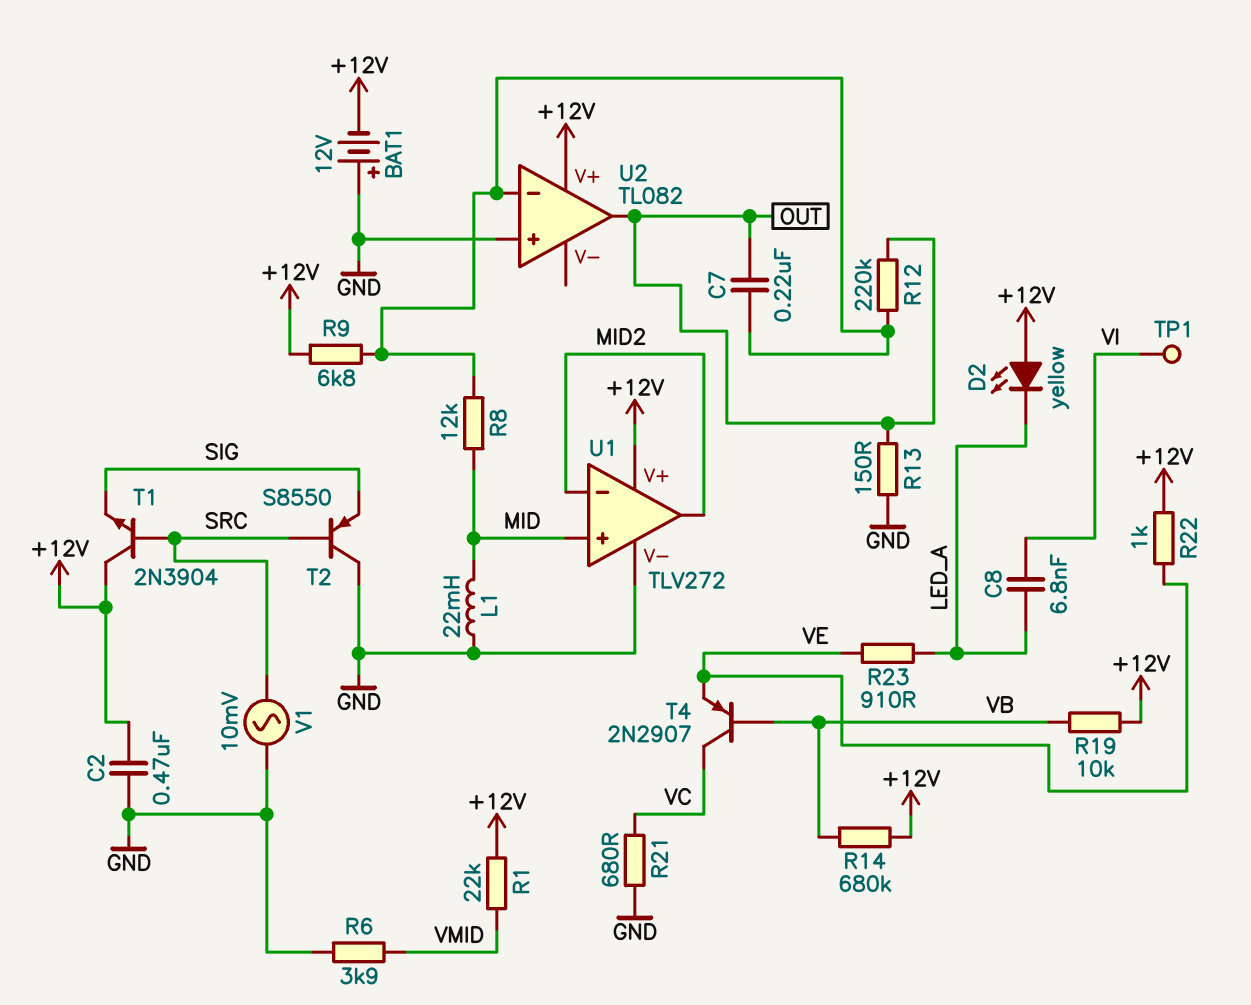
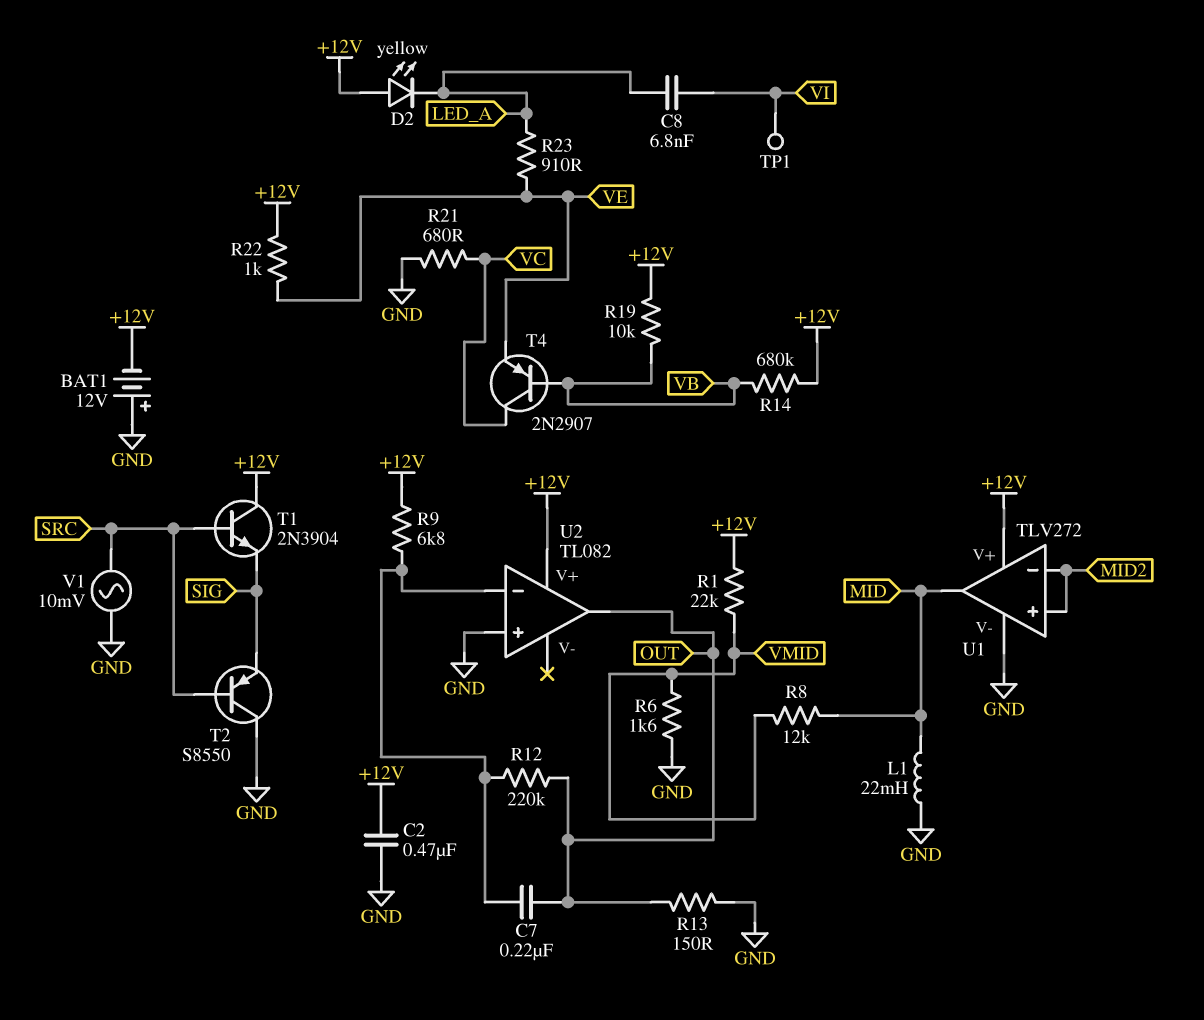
R6: 3.9k (GND, VMID) -> 1.6k (GND, VMID)
R8: 12k (MID, U2/in-) -> 12k (MID, VMID)
U1 pin in+: MID -> MID2
U1 pin out: MID2 -> MID

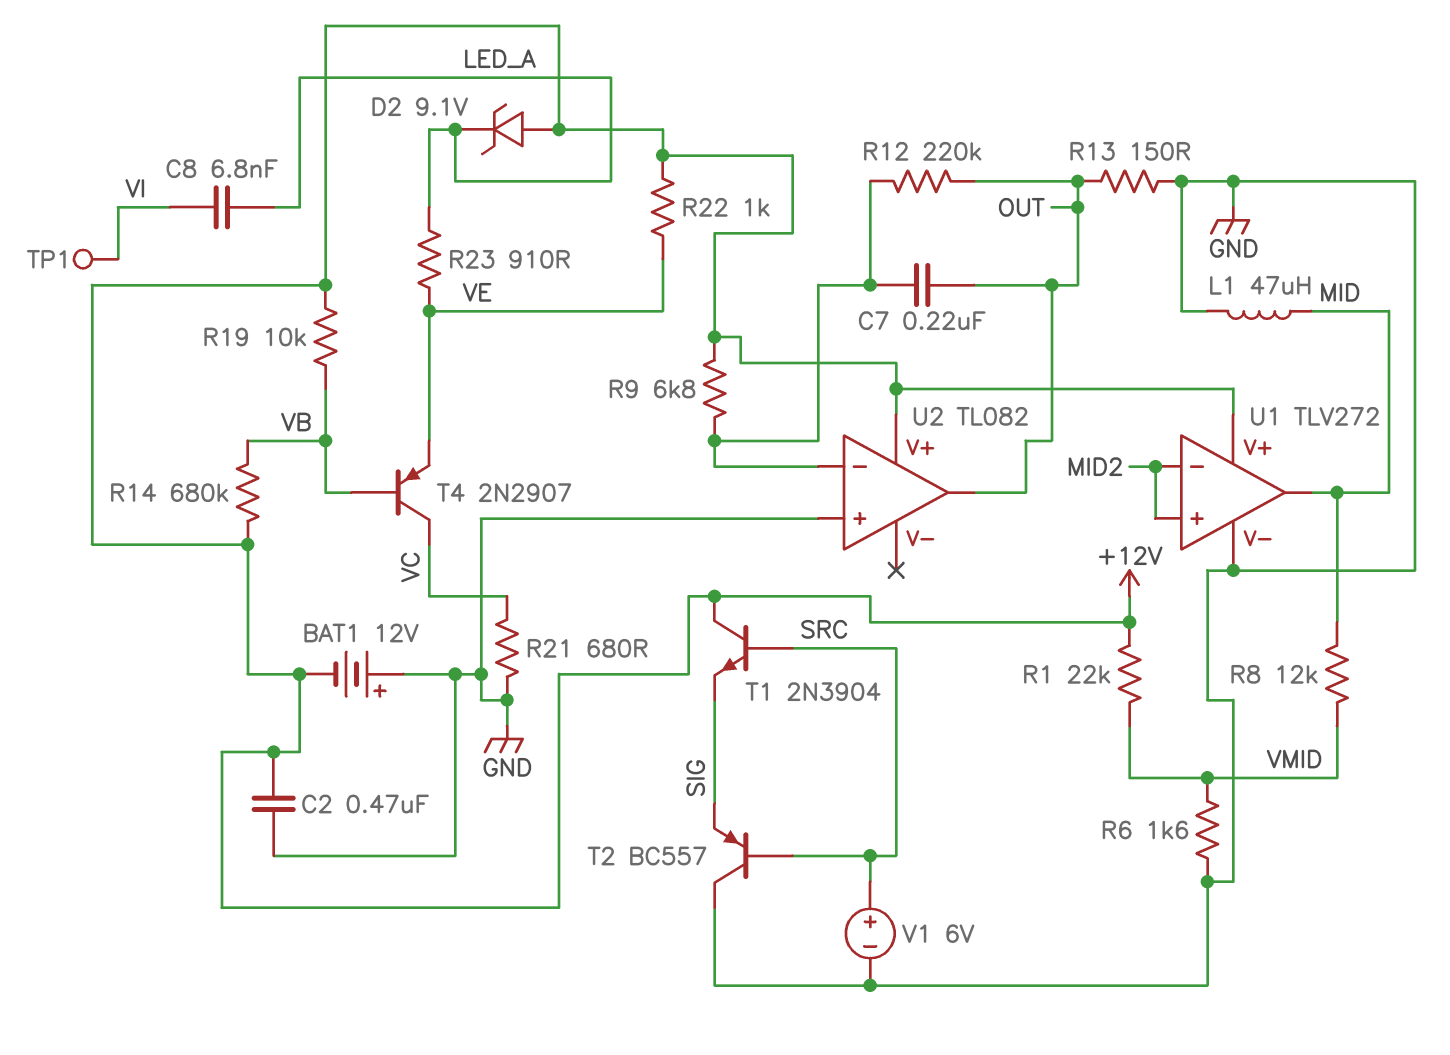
D2: LED yellow (A +12V, K LED_A) -> zener 9.1V (A +12V, K LED_A)
L1: 22mH (GND, MID) -> 47uH (GND, MID)
T2: PNP S8550 (B SRC, C GND, E SIG) -> PNP BC557 (B SRC, C GND, E SIG)
V1: AC 10mV (GND, SRC) -> 6V (plus SRC, minus GND)

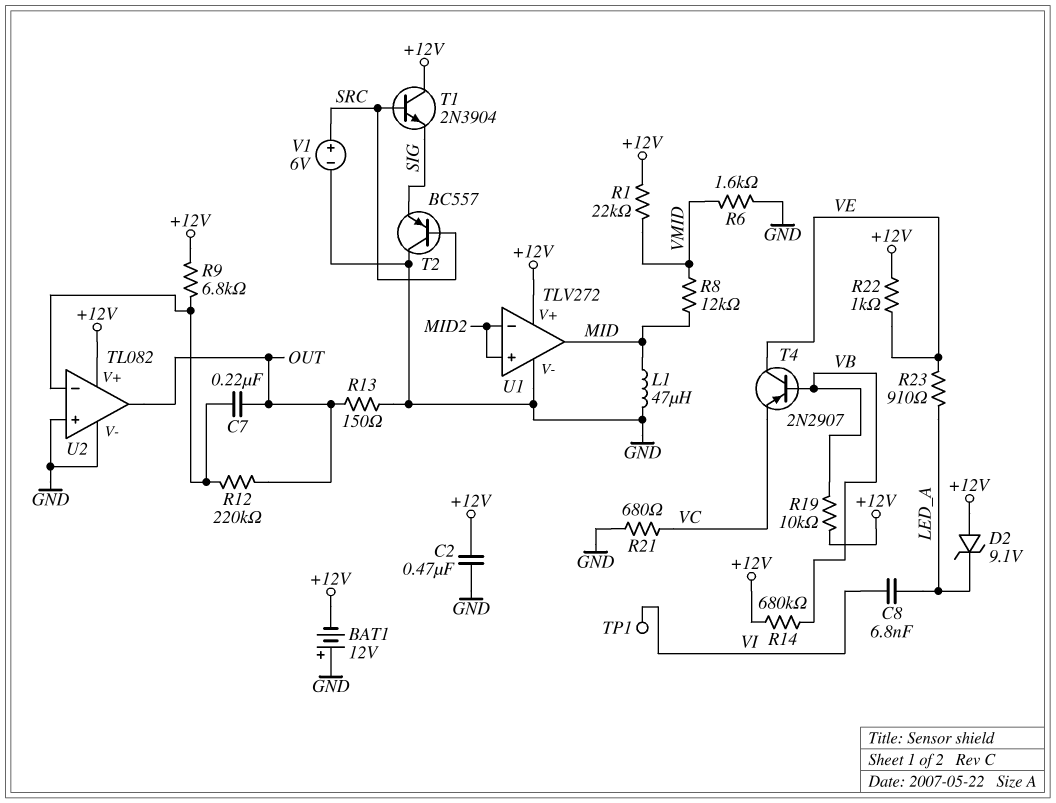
T4: PNP 2N2907 (B VB, C VC, E VE) -> PNP 2N2907 (B VB, C VE, E VC)
U2 pin V-: none -> GND

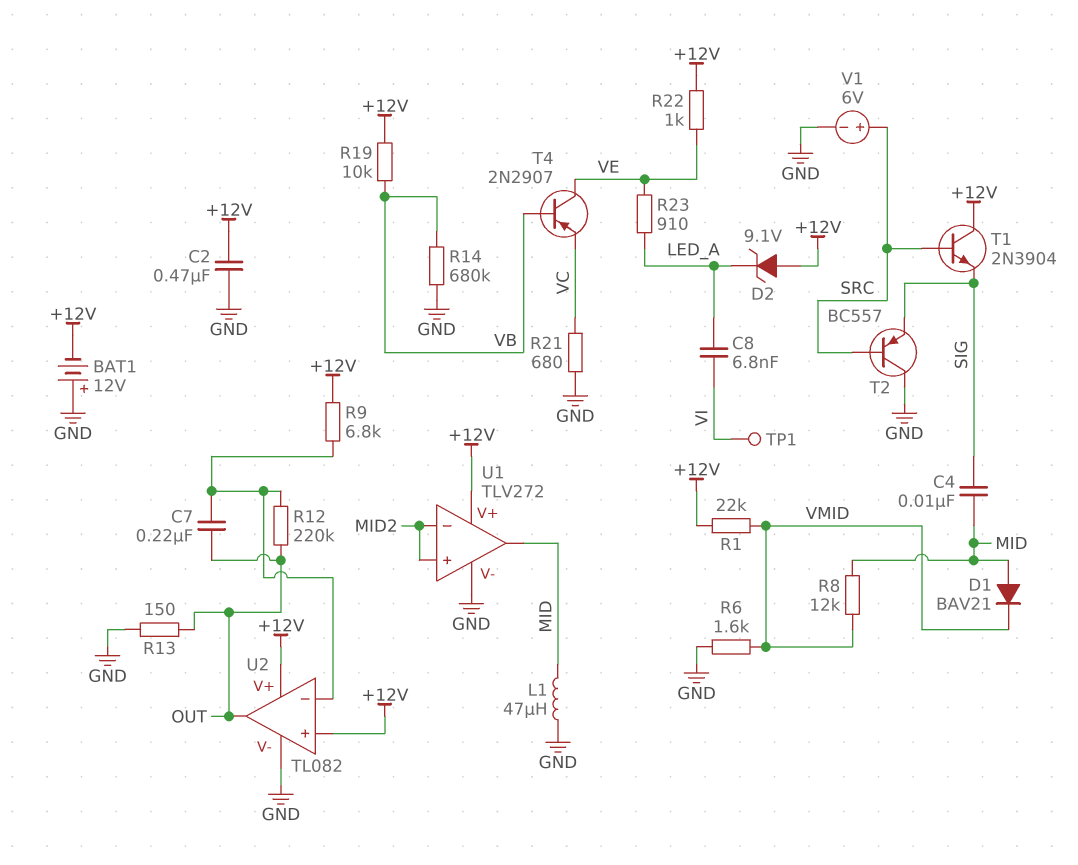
C4: none -> 10nF (MID, SIG)
D1: none -> diode BAV21 (A MID, K VMID)
R14: 680k (+12V, VB) -> 680k (GND, VB)
U2 pin in+: GND -> +12V

